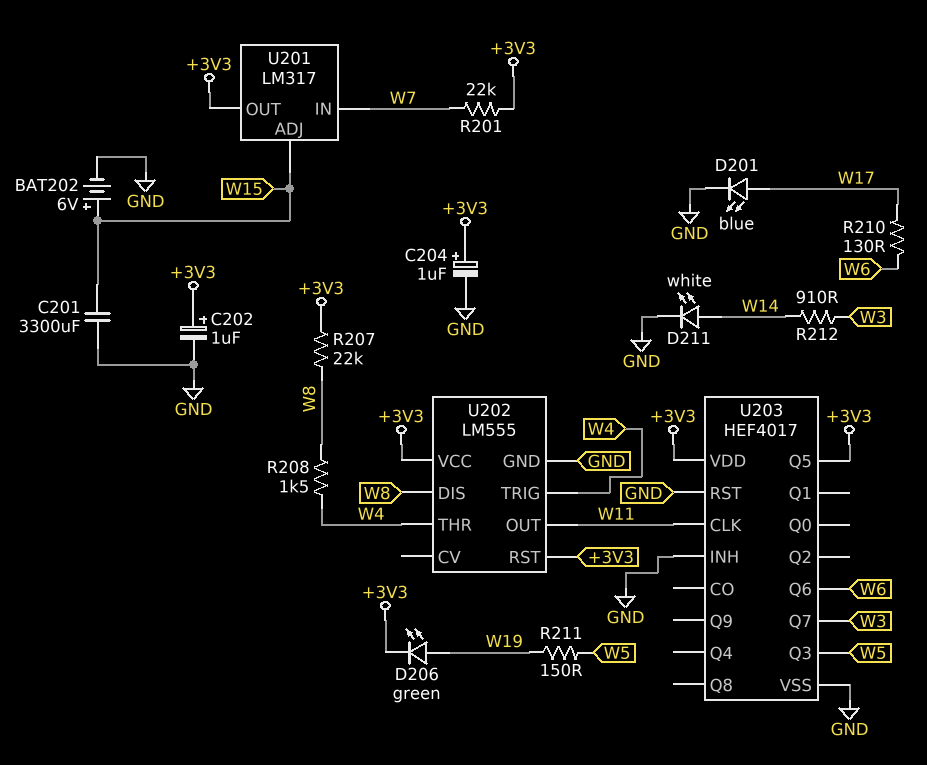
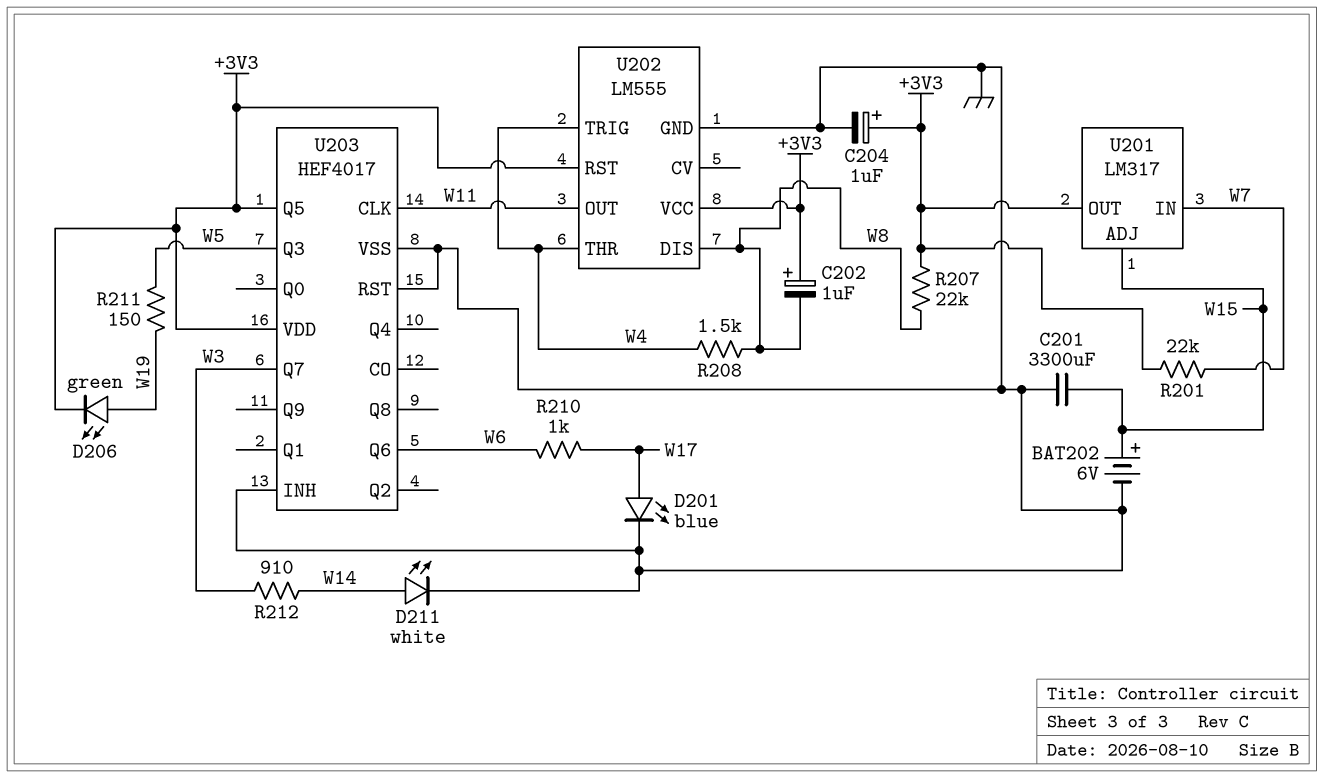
C202: 1uF (plus +3V3, minus GND) -> 1uF (plus +3V3, minus W8)
R210: 130 (W6, W17) -> 1k (W6, W17)

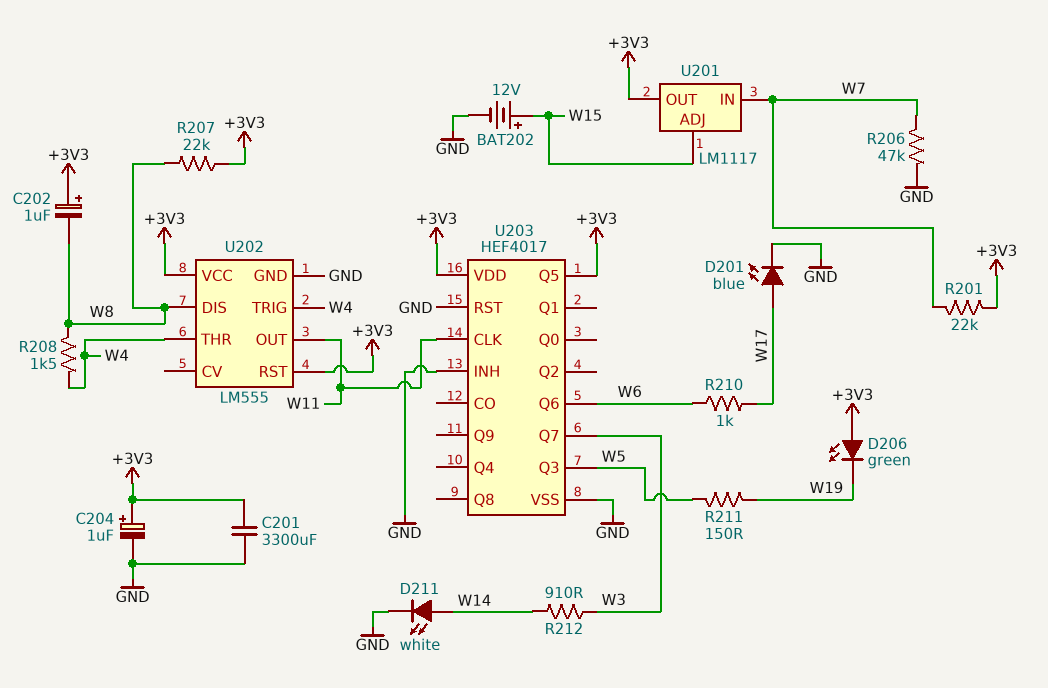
BAT202: 6V (plus W15, minus GND) -> 12V (plus W15, minus GND)
C201: 3300uF (GND, W15) -> 3300uF (+3V3, GND)
D206: LED green (A W19, K +3V3) -> LED green (A +3V3, K W19)
R206: none -> 47k (GND, W7)
U201: LM317 -> LM1117

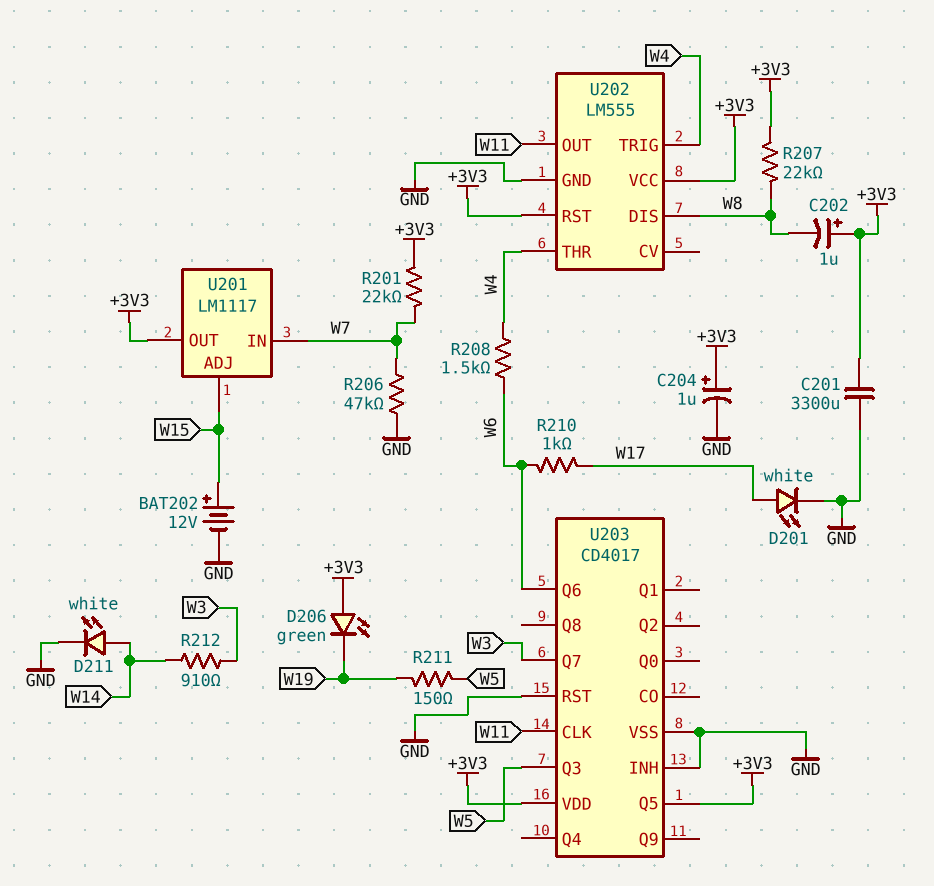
D201: LED blue (A W17, K GND) -> LED white (A W17, K GND)
R208: 1.5k (W4, W8) -> 1.5k (W4, W6)
U203: HEF4017 -> CD4017

